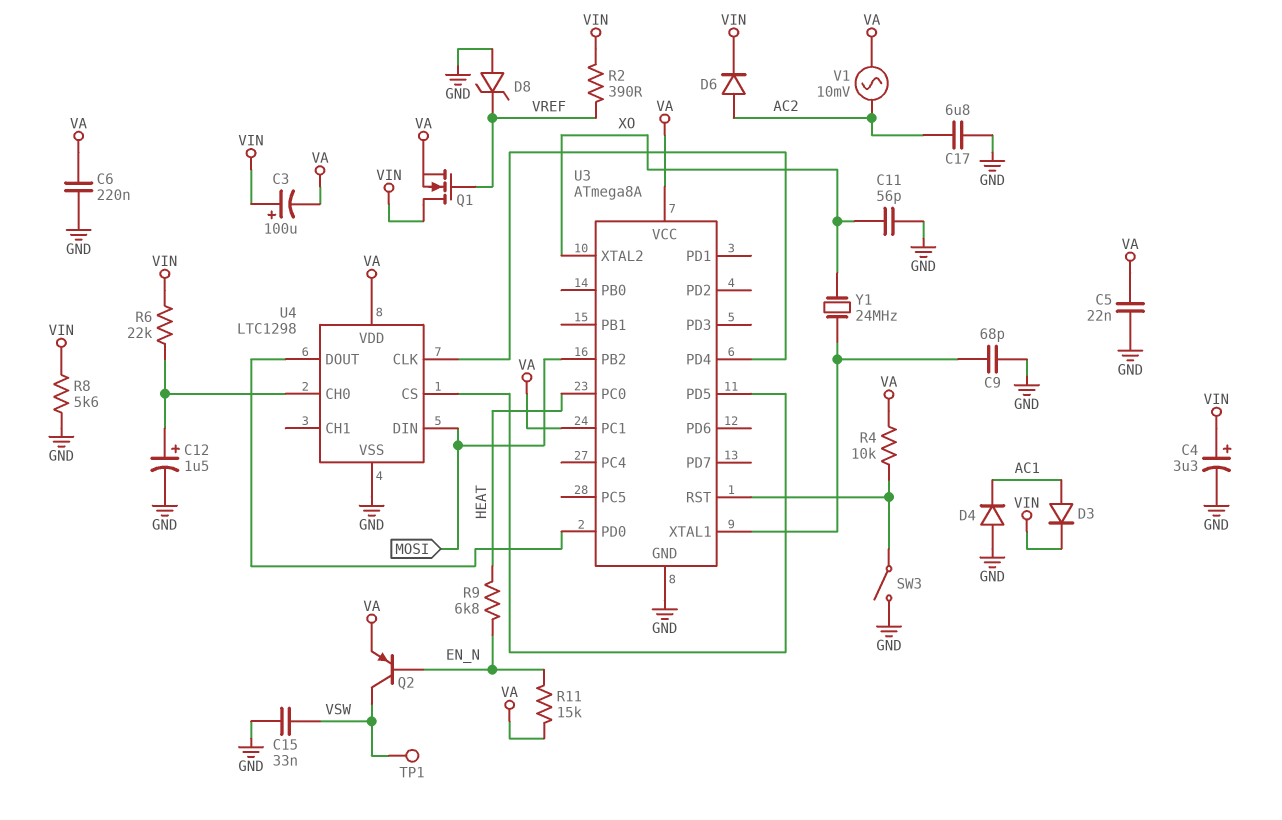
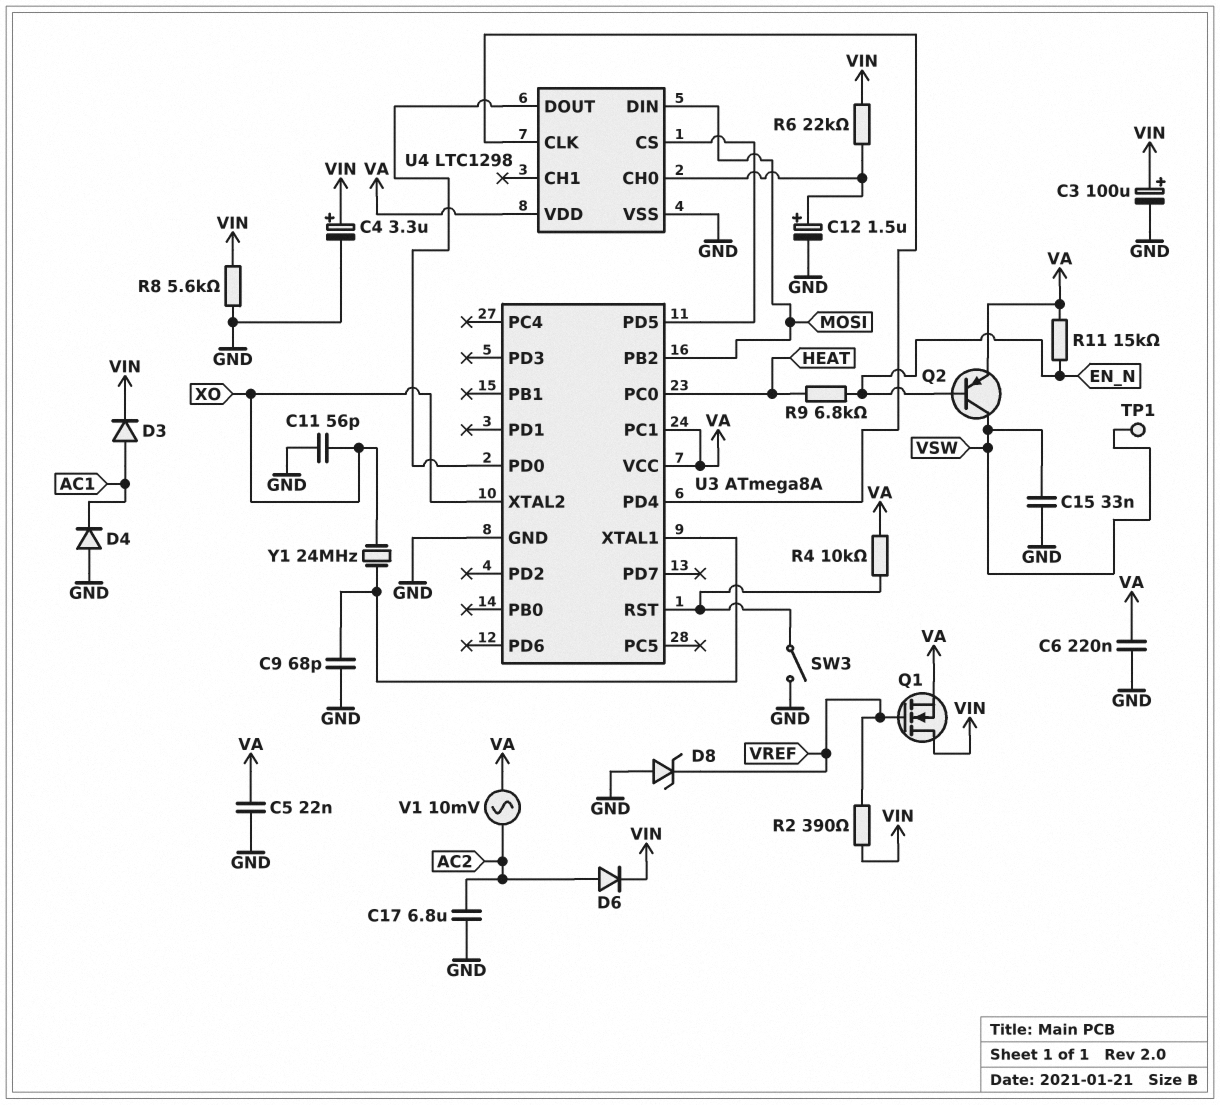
C3: 100uF (plus VIN, minus VA) -> 100uF (plus VIN, minus GND)

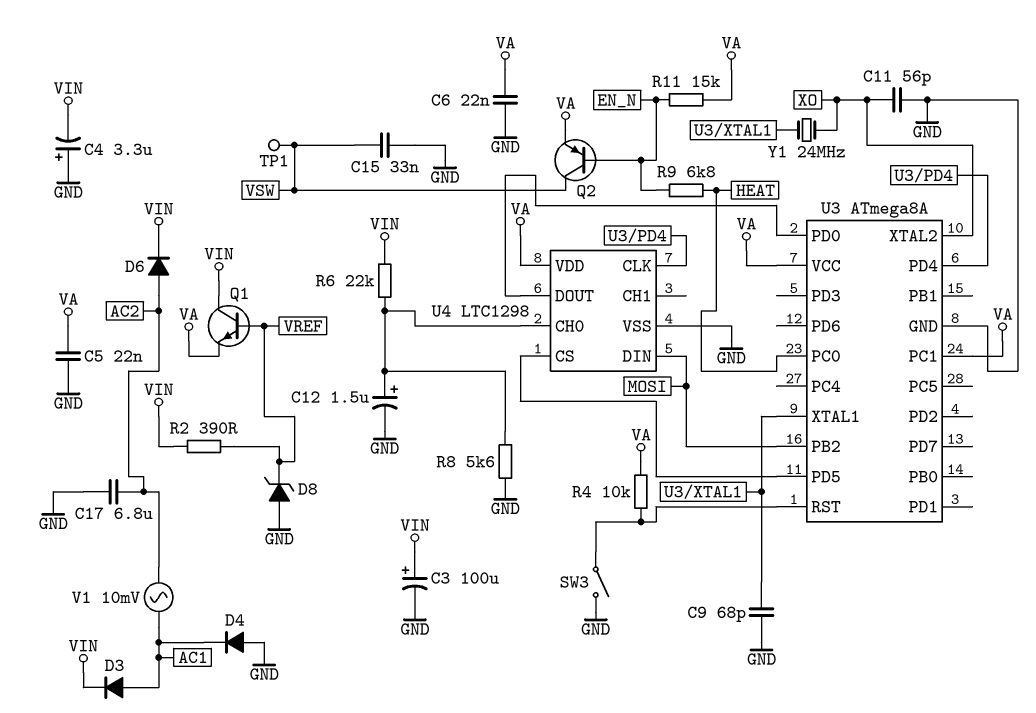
C4: 3.3uF (plus VIN, minus GND) -> 3.3uF (plus GND, minus VIN)
C6: 220nF (GND, VA) -> 22nF (GND, VA)
Q1: NMOS (G VREF, D VIN, S VA) -> NPN (B VREF, C VIN, E VA)
R8: 5.6k (GND, VIN) -> 5.6k (GND, U4/CH0)
V1: AC 10mV (AC2, VA) -> AC 10mV (AC1, AC2)

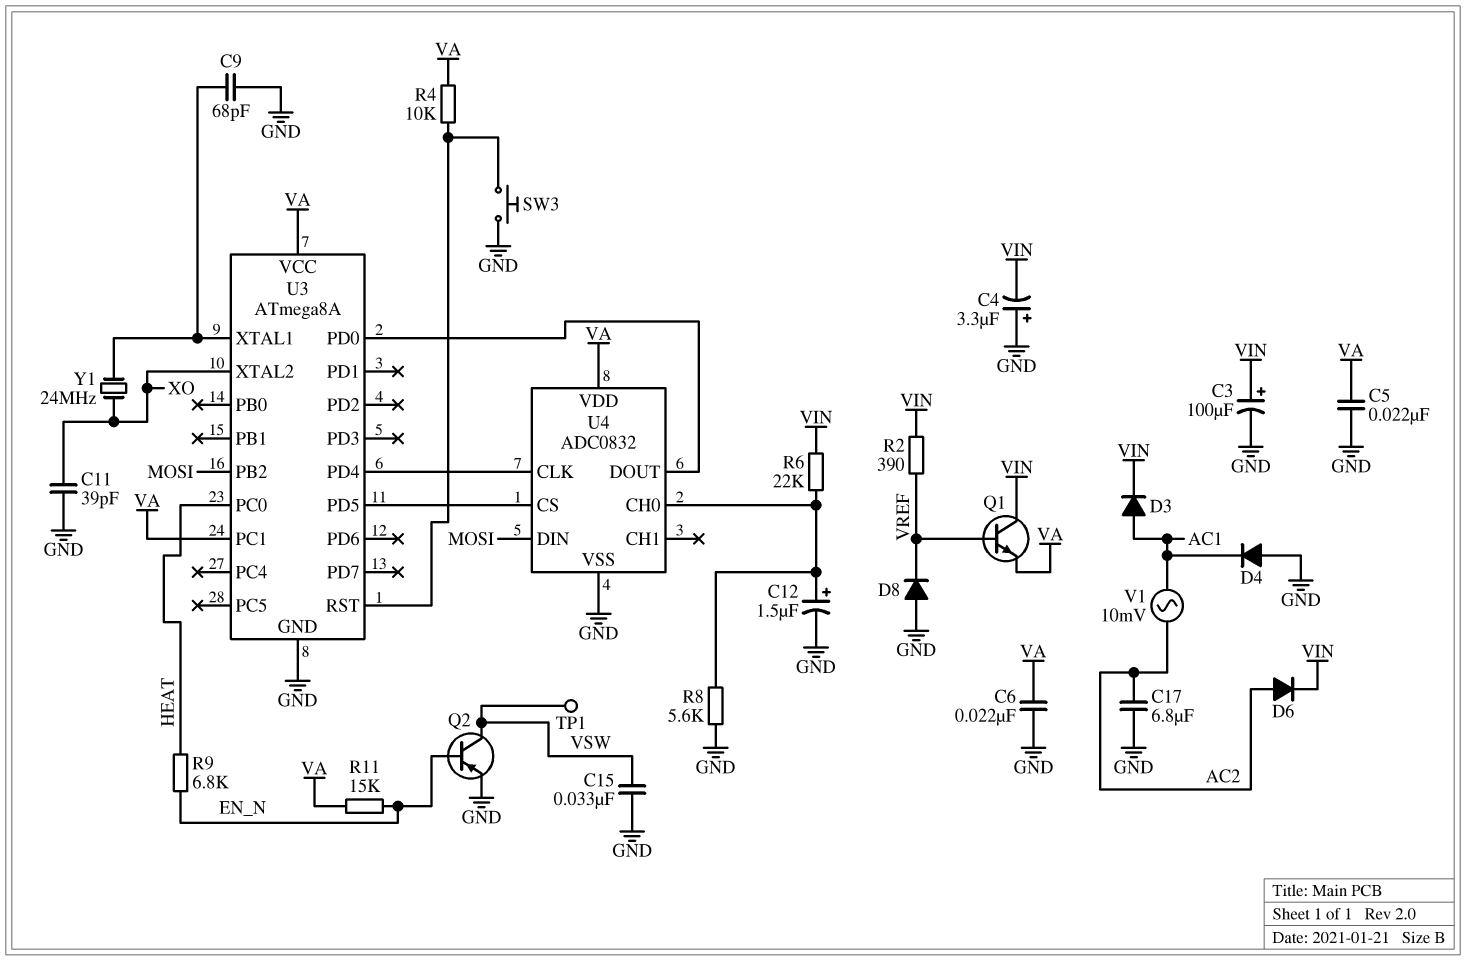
C11: 56pF (GND, XO) -> 39pF (GND, XO)
D8: zener (A GND, K VREF) -> diode (A GND, K VREF)
Q2: PNP (B EN_N, C VSW, E VA) -> PNP (B EN_N, C VSW, E GND)
SW3: switch (GND, U3/RST) -> button (GND, U3/RST)
U4: LTC1298 -> ADC0832

